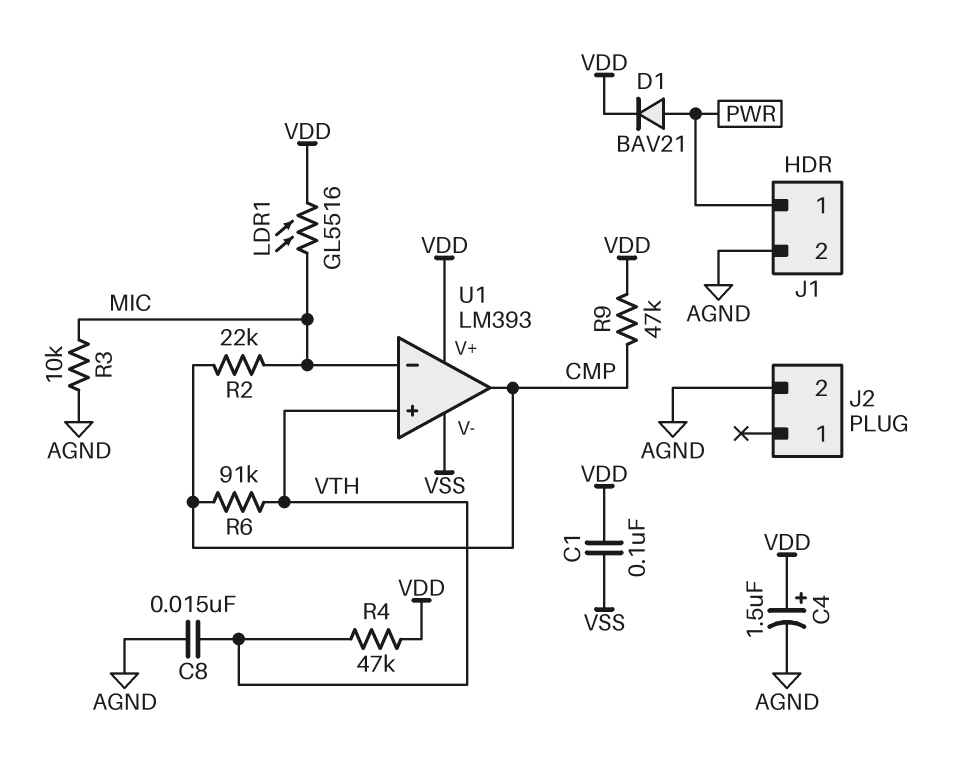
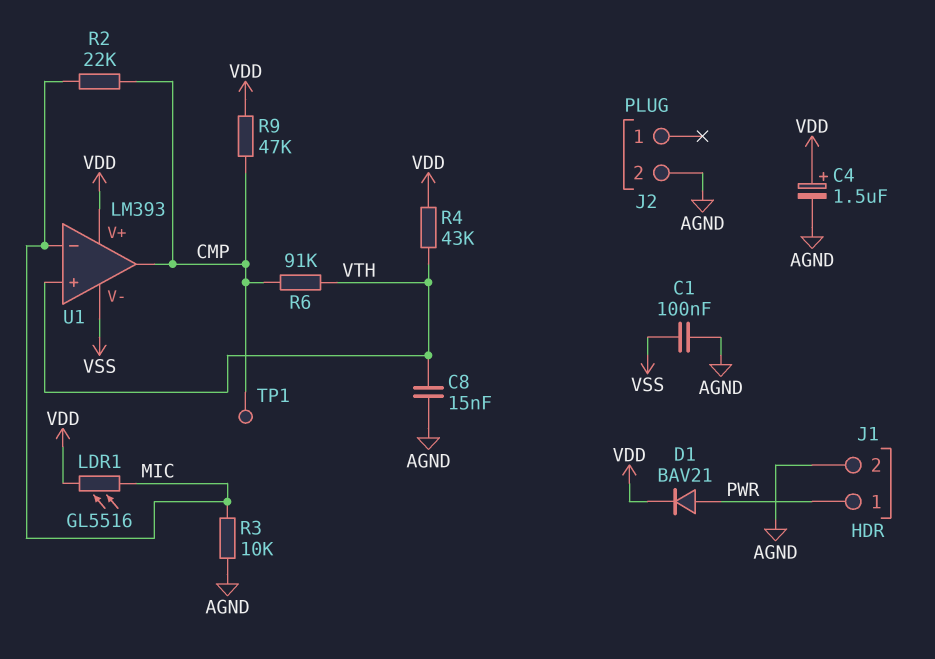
C1: 100nF (VDD, VSS) -> 100nF (AGND, VSS)
R4: 47k (VDD, VTH) -> 43k (VDD, VTH)
TP1: none -> test point (CMP)

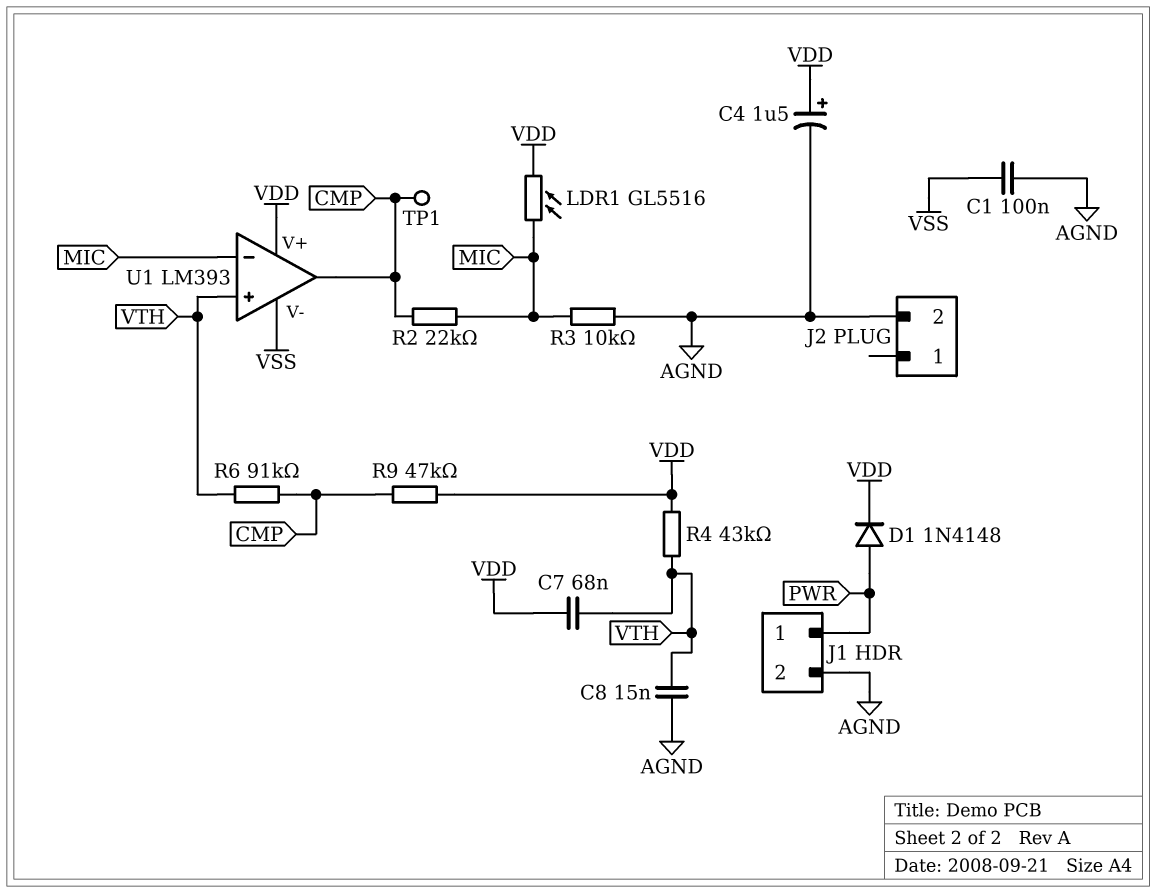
C7: none -> 68nF (VDD, VTH)
D1: diode BAV21 (A PWR, K VDD) -> diode 1N4148 (A PWR, K VDD)

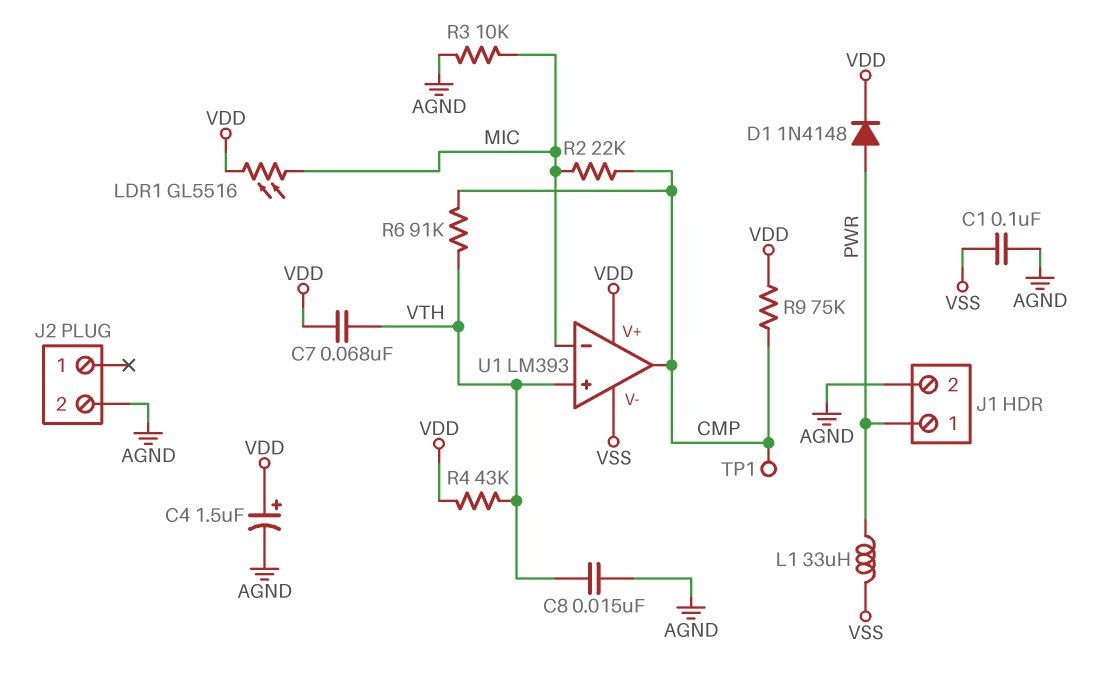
L1: none -> 33uH (PWR, VSS)
R9: 47k (CMP, VDD) -> 75k (CMP, VDD)

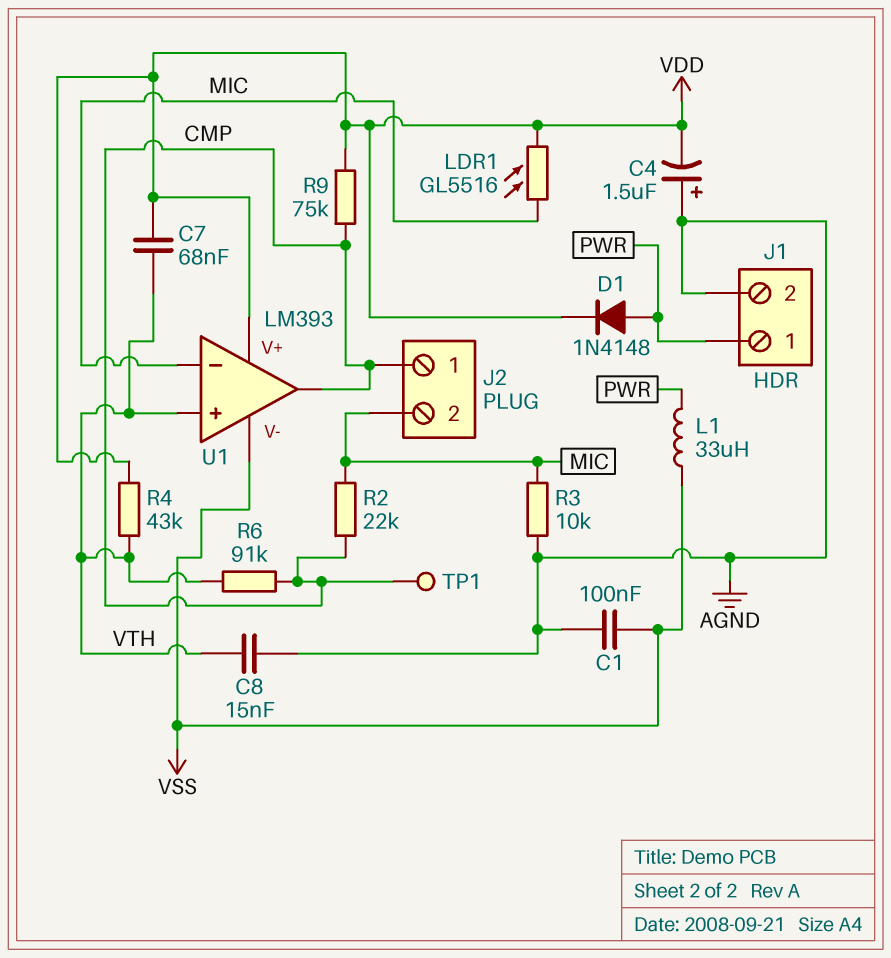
C4: 1.5uF (plus VDD, minus AGND) -> 1.5uF (plus AGND, minus VDD)
J2 pin 1: none -> CMP
J2 pin 2: AGND -> MIC

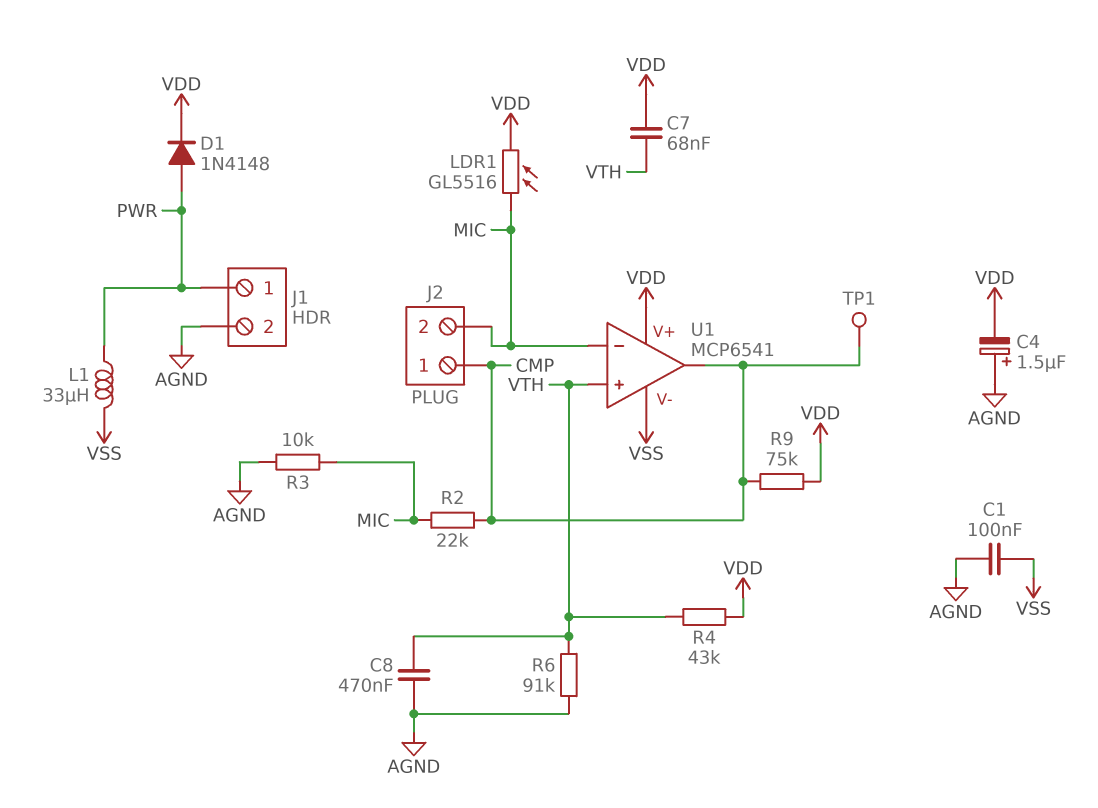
C8: 15nF (AGND, VTH) -> 470nF (AGND, VTH)
R6: 91k (CMP, VTH) -> 91k (AGND, VTH)
U1: LM393 -> MCP6541

